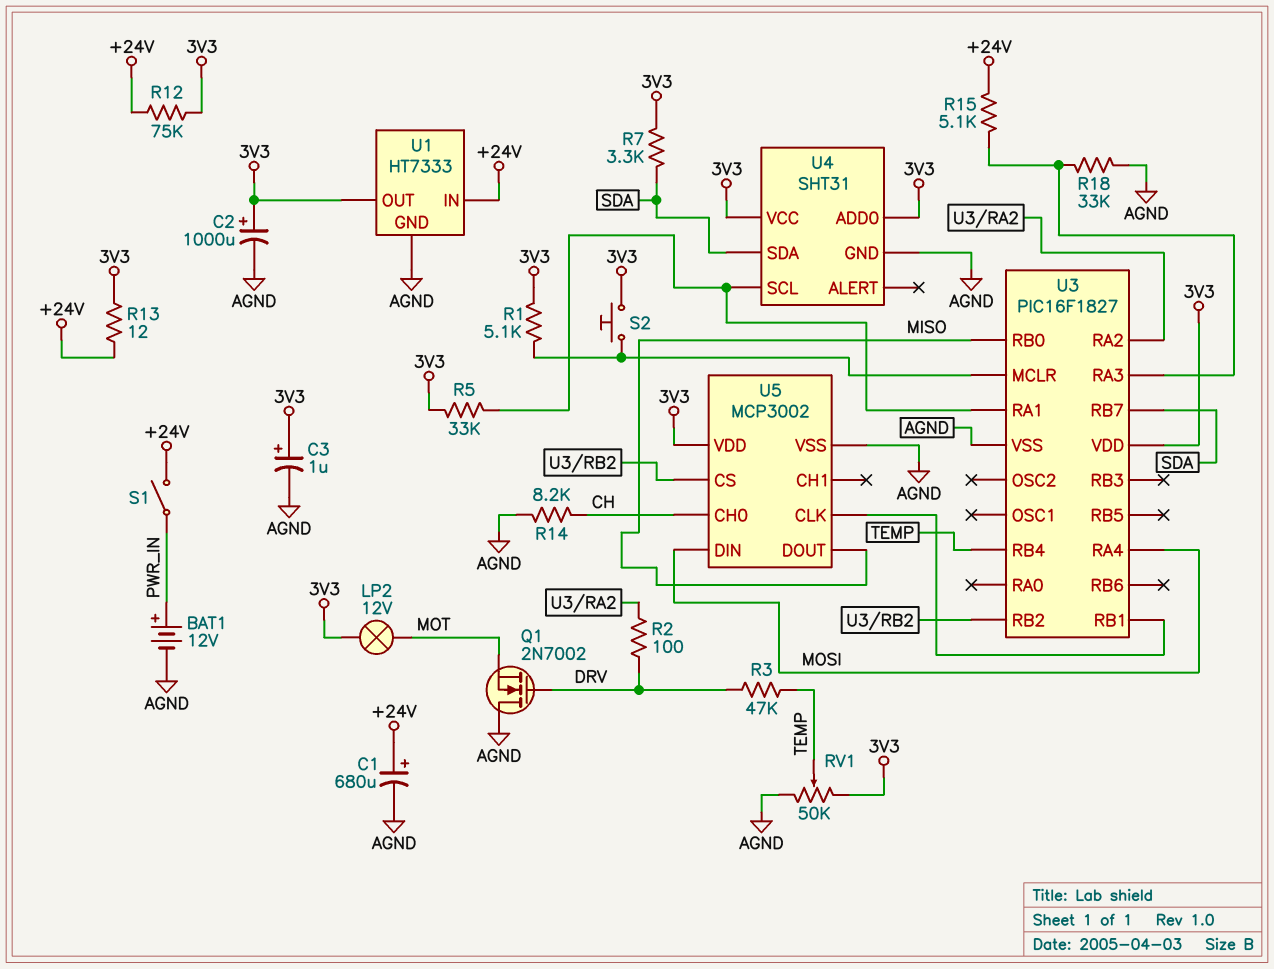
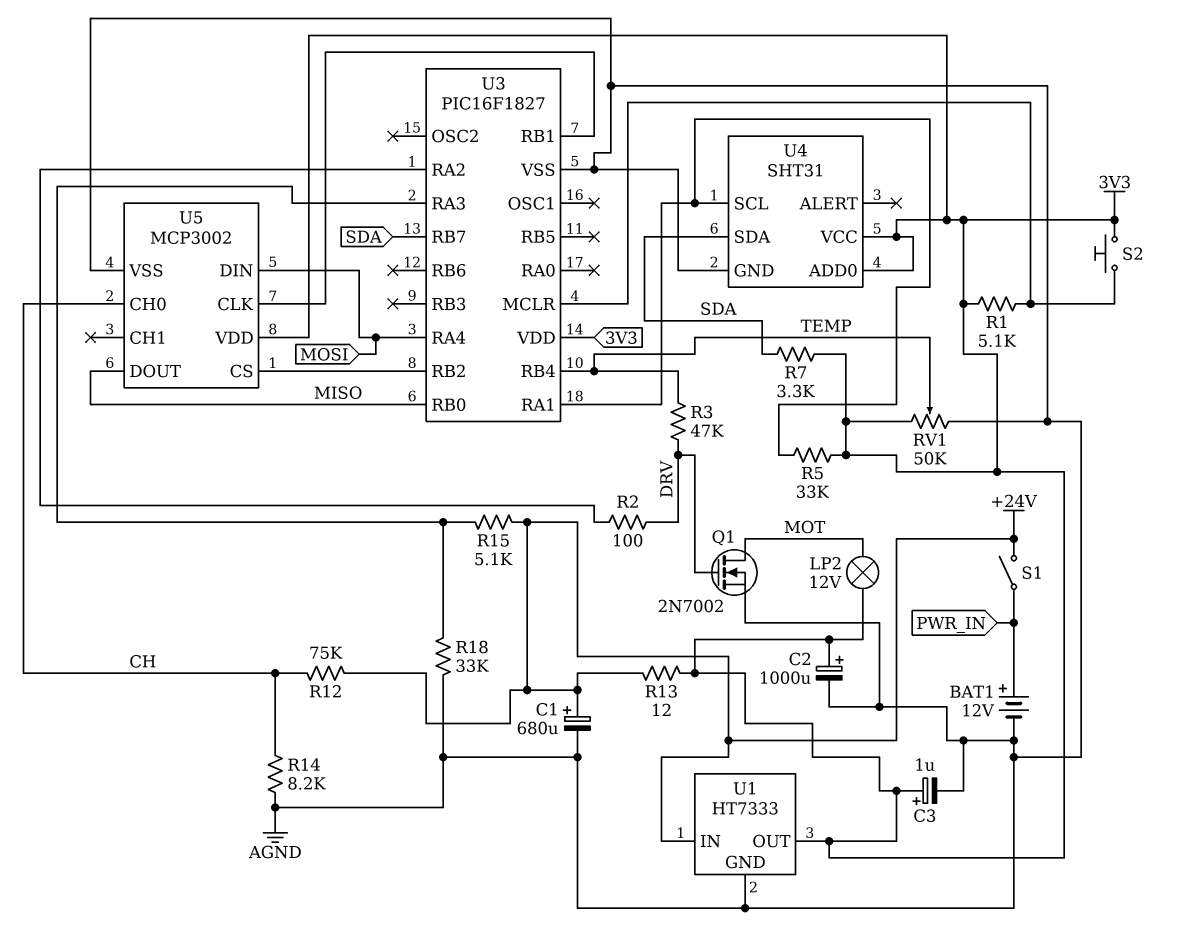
Q1: NMOS 2N7002 (G DRV, D AGND, S MOT) -> NMOS 2N7002 (G DRV, D MOT, S AGND)
R12: 75k (+24V, 3V3) -> 75k (+24V, CH)

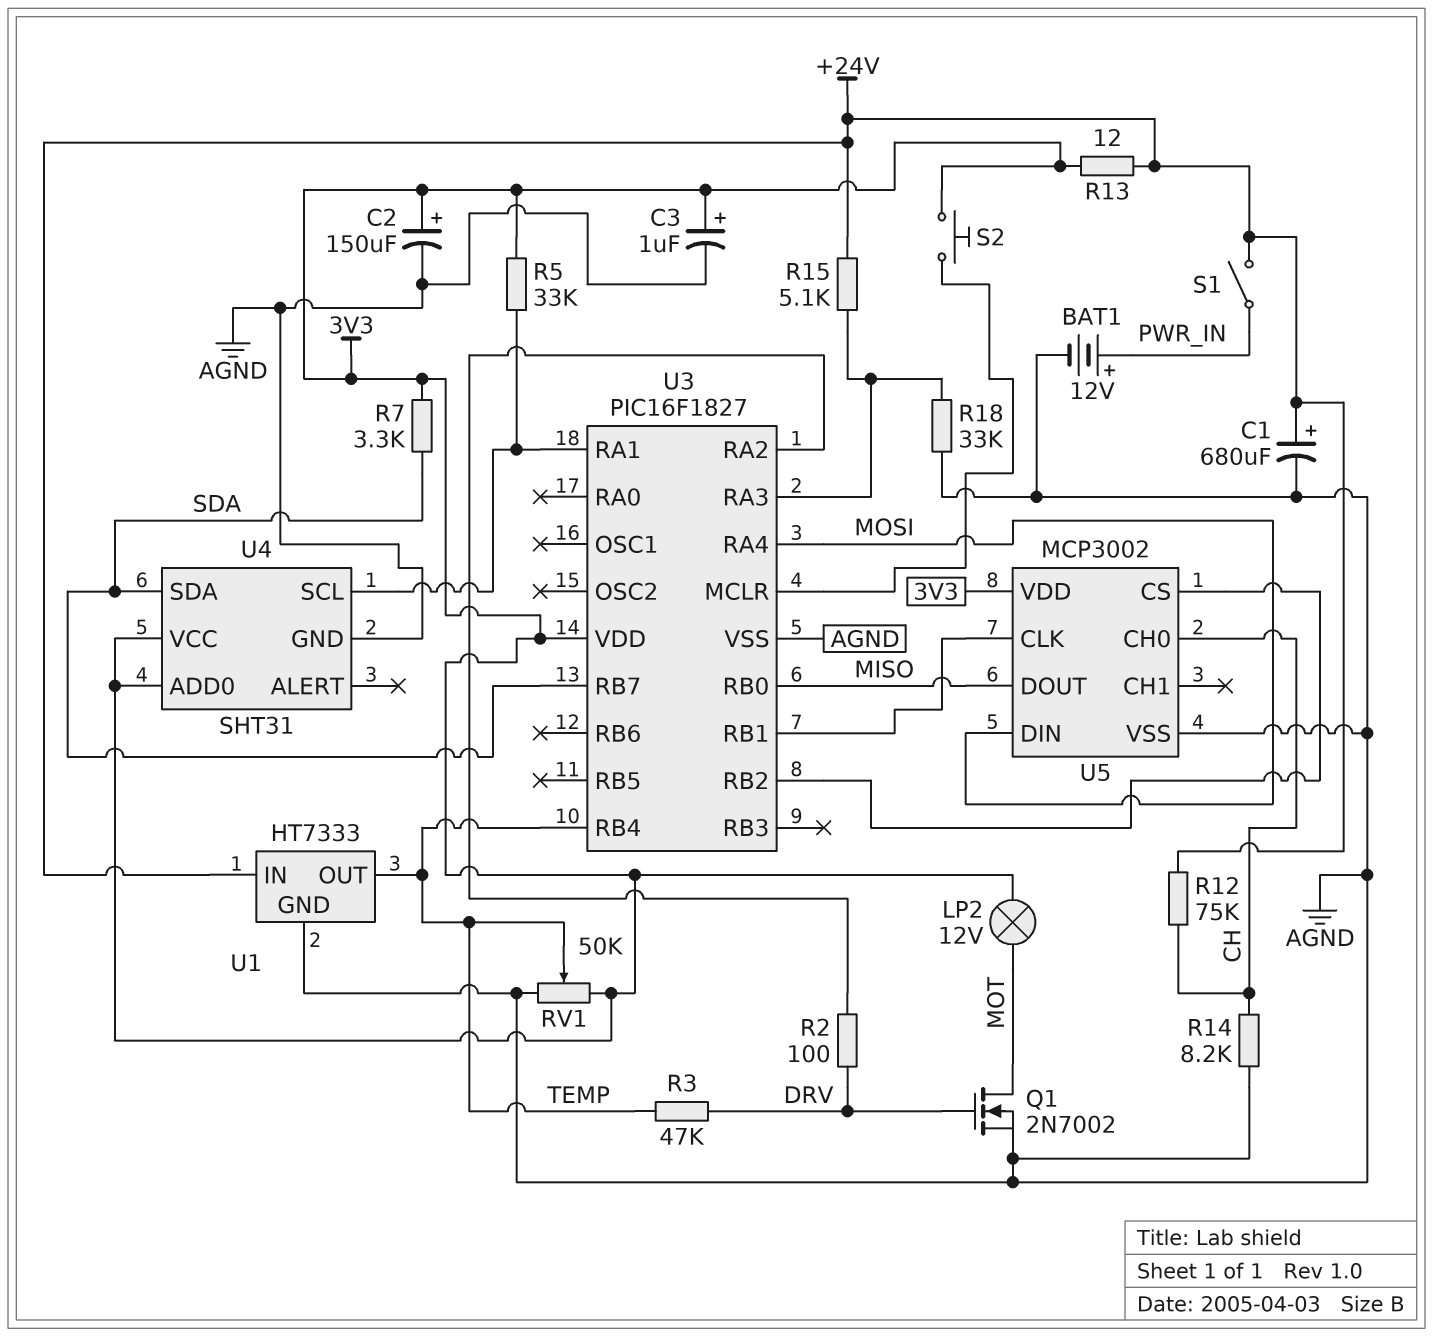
C2: 1000uF (plus 3V3, minus AGND) -> 150uF (plus 3V3, minus AGND)
R1: 5.1k (3V3, U3/MCLR) -> none
U1 pin OUT: 3V3 -> TEMP

